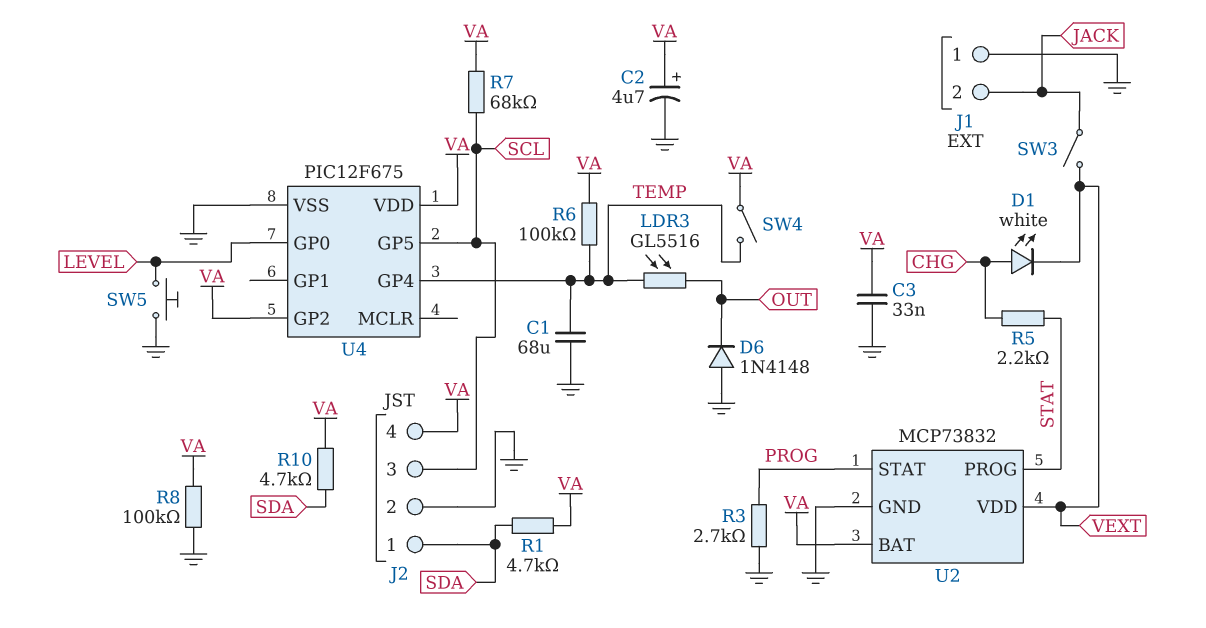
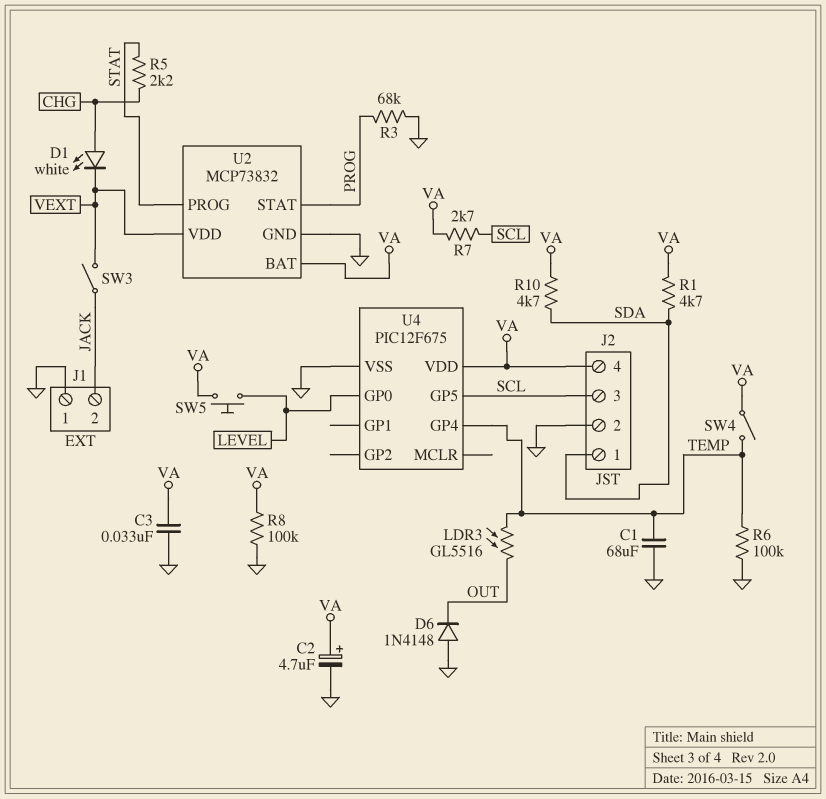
R3: 2.7k (GND, PROG) -> 68k (GND, PROG)
R6: 100k (TEMP, VA) -> 100k (GND, TEMP)
R7: 68k (SCL, VA) -> 2.7k (SCL, VA)
SW5: button (GND, LEVEL) -> button (LEVEL, VA)
U4 pin GP2: VA -> none

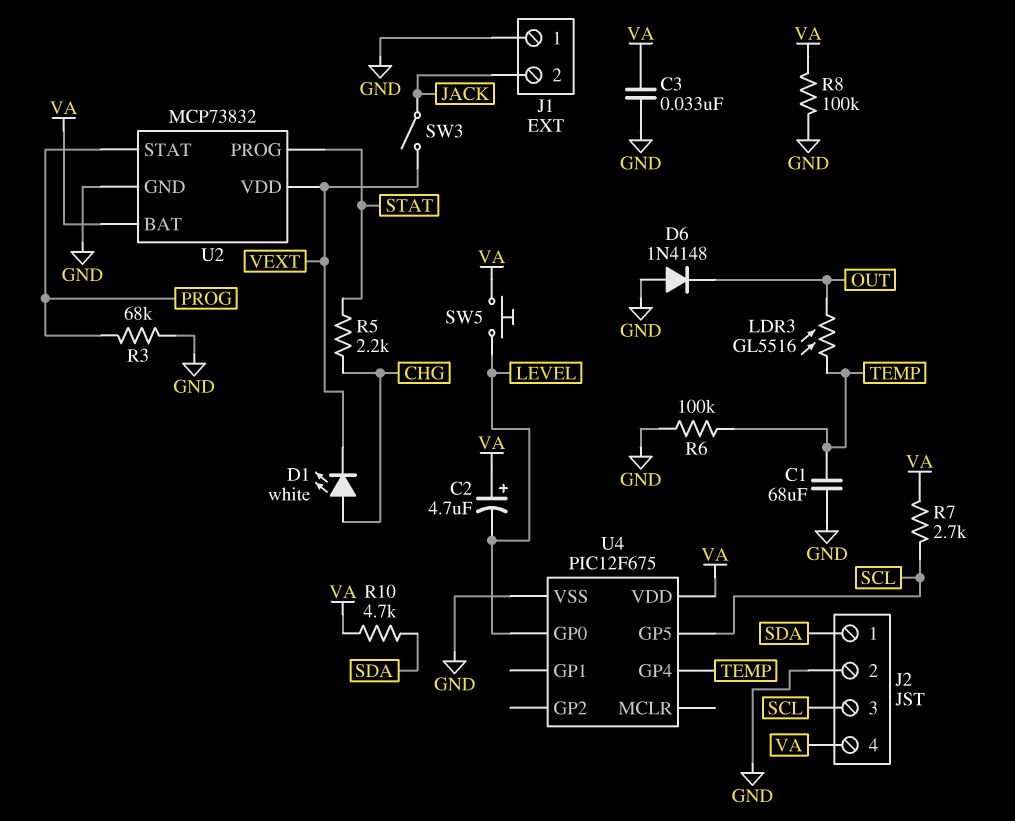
C2: 4.7uF (plus VA, minus GND) -> 4.7uF (plus VA, minus LEVEL)
R1: 4.7k (SDA, VA) -> none
SW4: switch (TEMP, VA) -> none

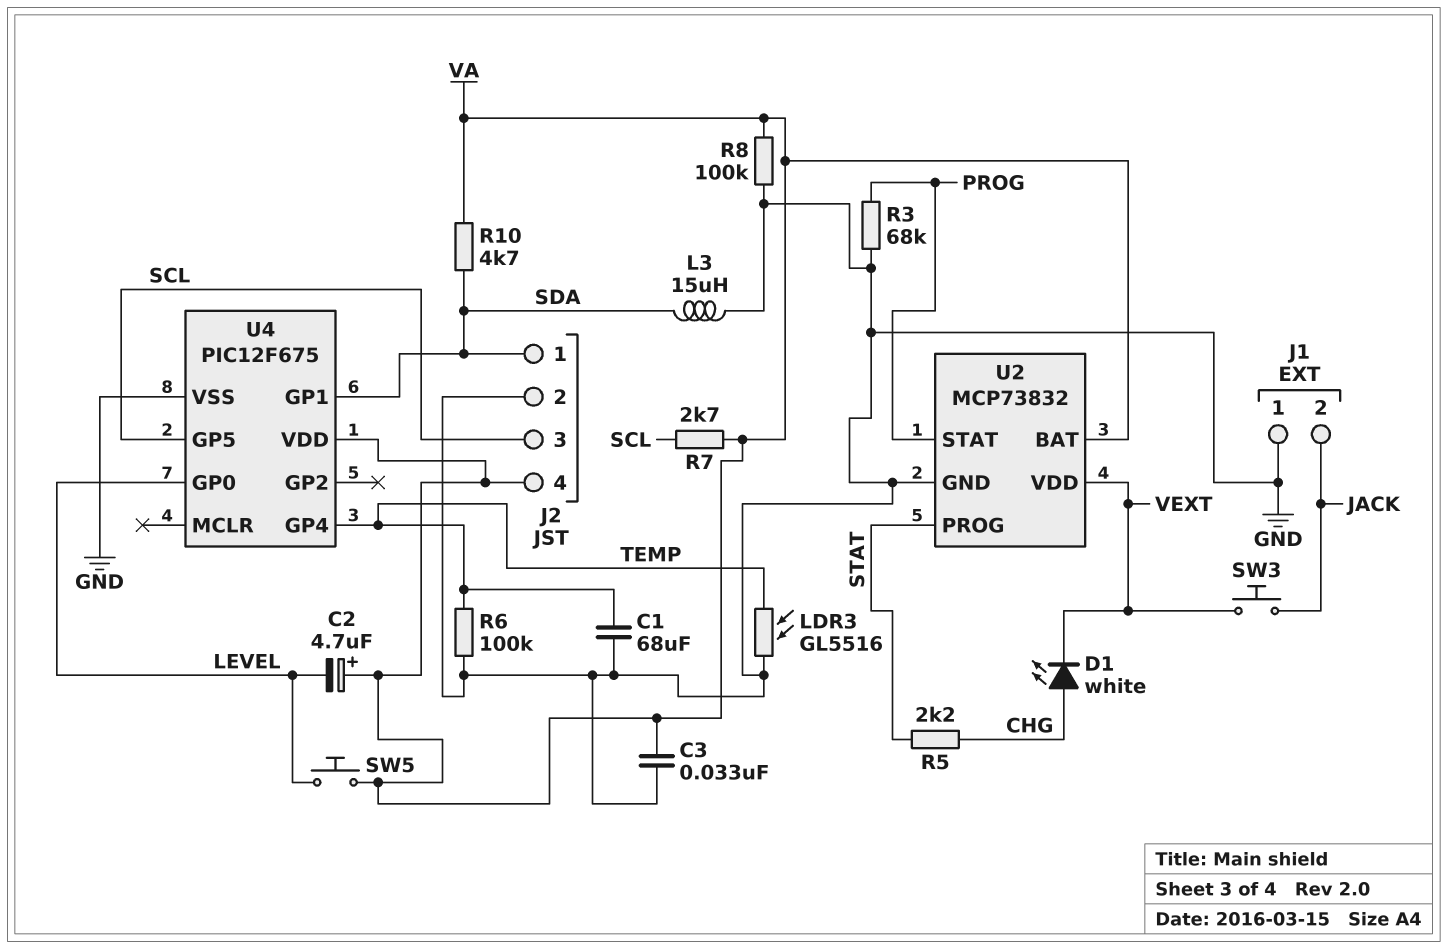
D6: diode 1N4148 (A GND, K OUT) -> none
L3: none -> 15uH (GND, SDA)
LDR3: GL5516 (OUT, TEMP) -> GL5516 (GND, TEMP)
SW3: switch (JACK, VEXT) -> button (JACK, VEXT)
U4 pin GP1: none -> SDA

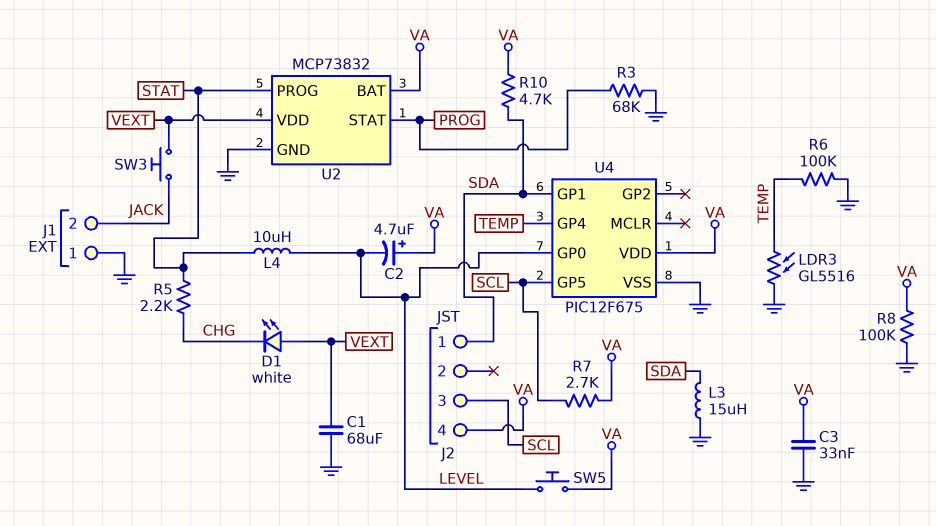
C1: 68uF (GND, TEMP) -> 68uF (GND, VEXT)
D1: LED white (A CHG, K VEXT) -> LED white (A VEXT, K CHG)
J2 pin 2: GND -> none
L4: none -> 10uH (LEVEL, STAT)

